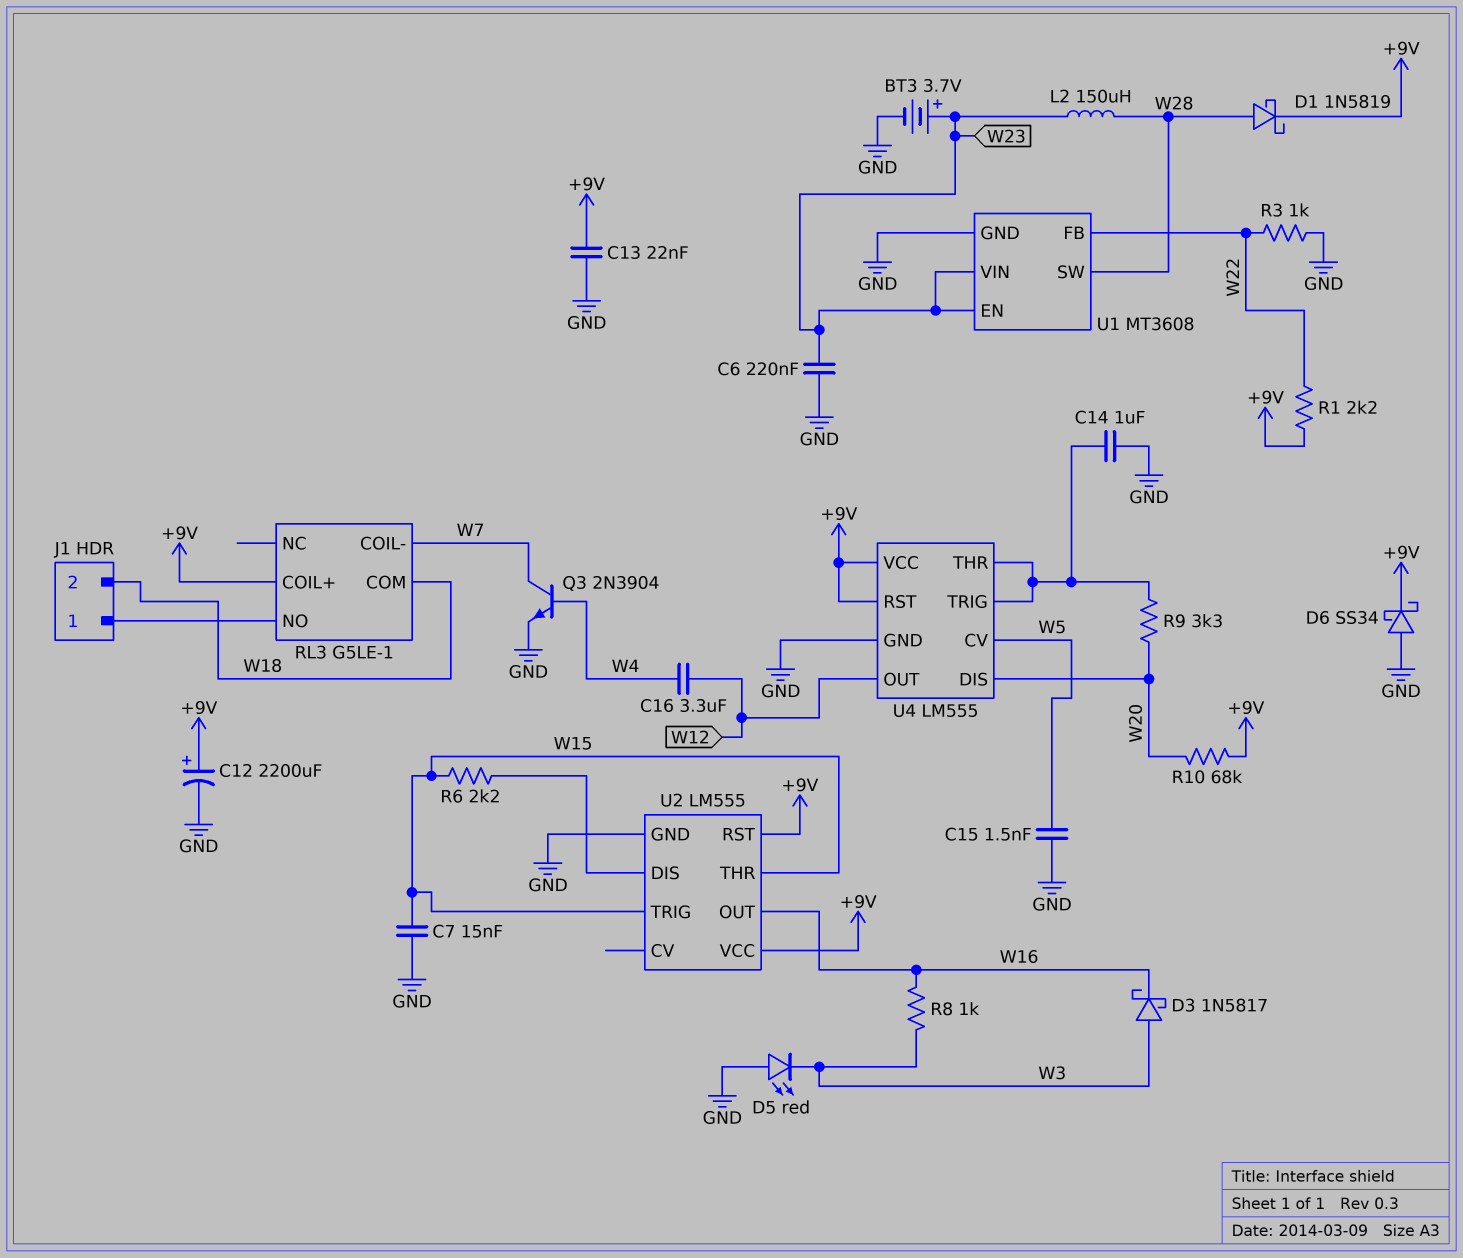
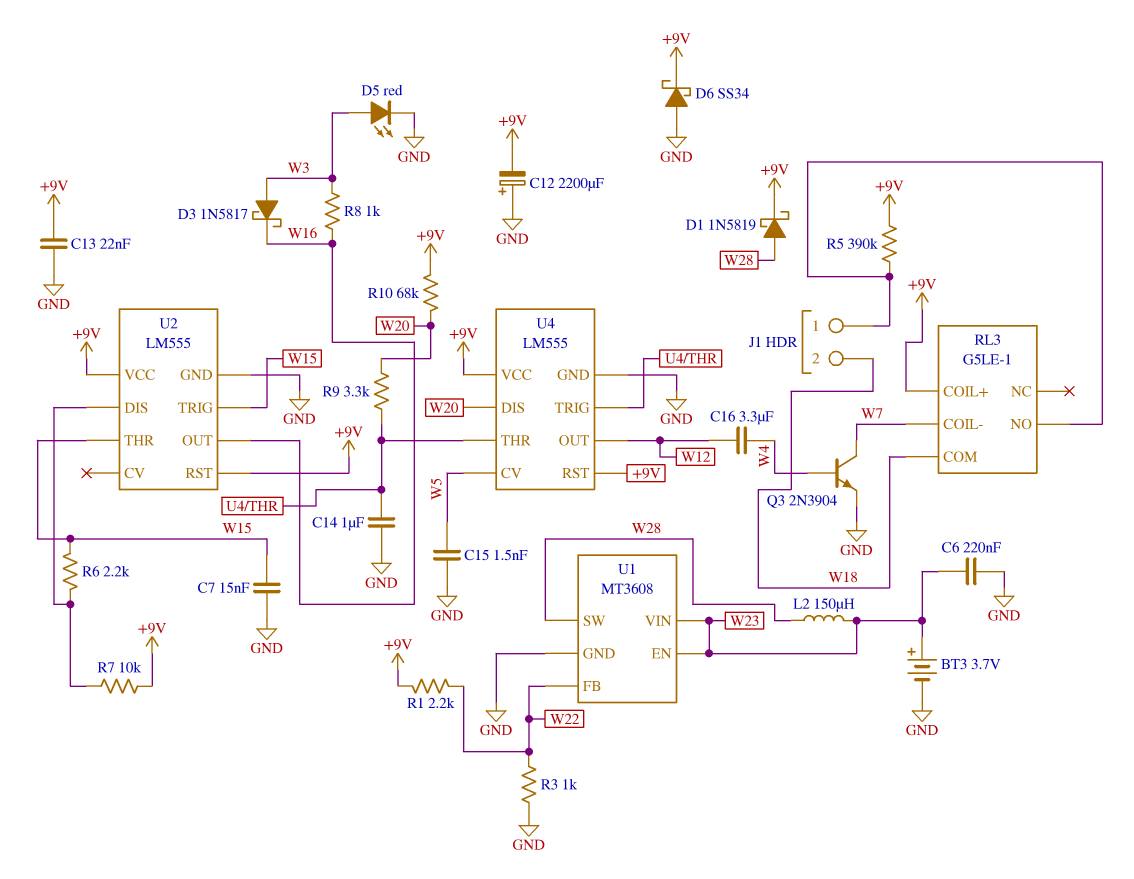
C12: 2200uF (plus +9V, minus GND) -> 2200uF (plus GND, minus +9V)
D5: LED red (A GND, K W3) -> LED red (A W3, K GND)
R5: none -> 390k (+9V, J1/1)
R7: none -> 10k (+9V, U2/DIS)

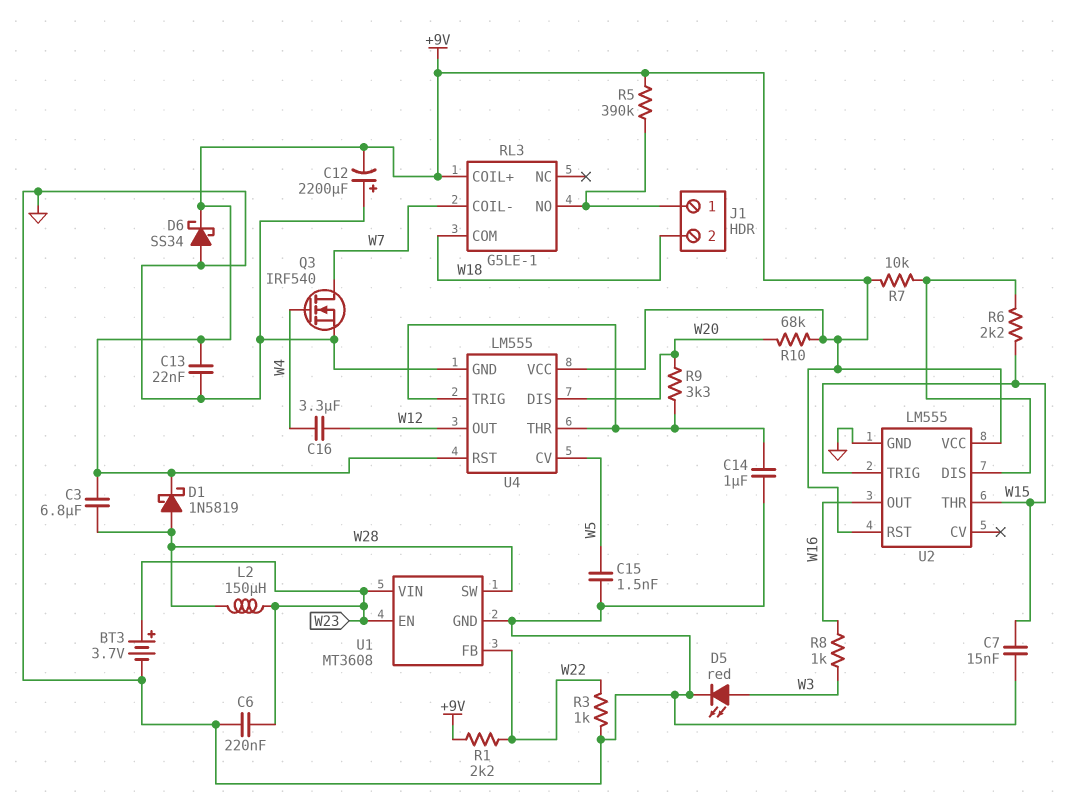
C3: none -> 6.8uF (+9V, W28)
D3: schottky 1N5817 (A W3, K W16) -> none
Q3: NPN 2N3904 (B W4, C W7, E GND) -> NMOS IRF540 (G W4, D W7, S GND)

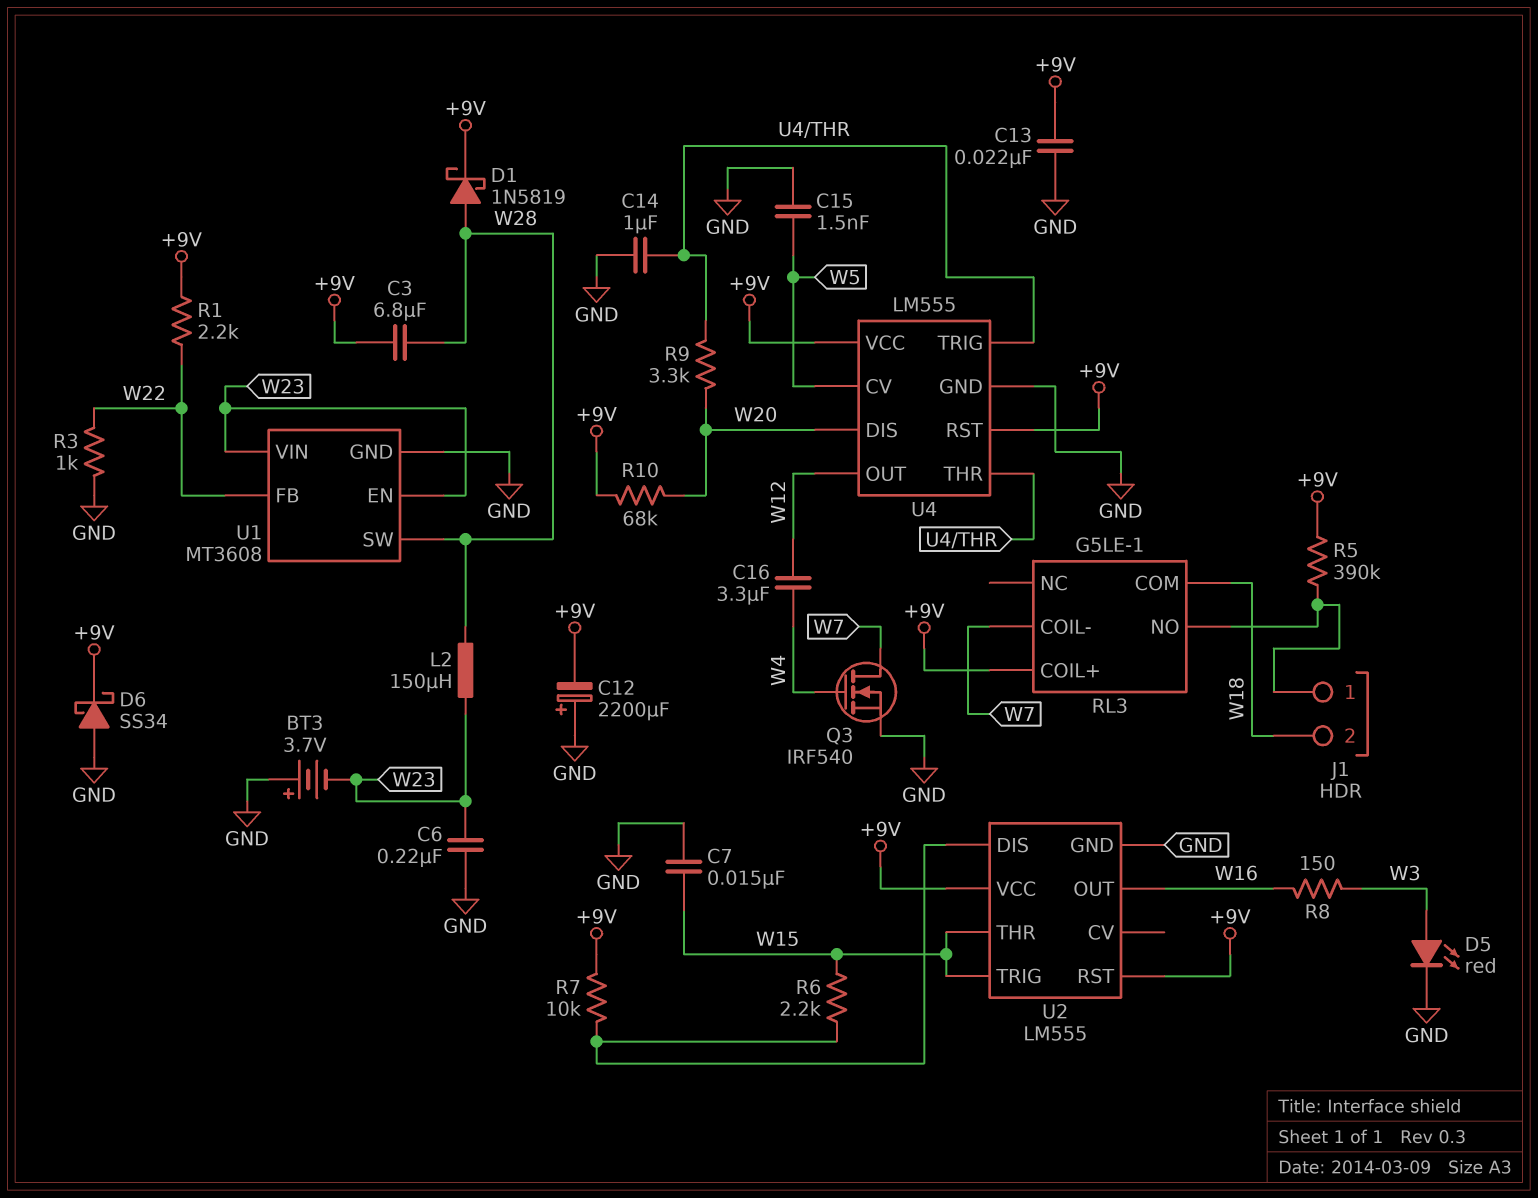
BT3: 3.7V (plus W23, minus GND) -> 3.7V (plus GND, minus W23)
R8: 1k (W3, W16) -> 150 (W3, W16)

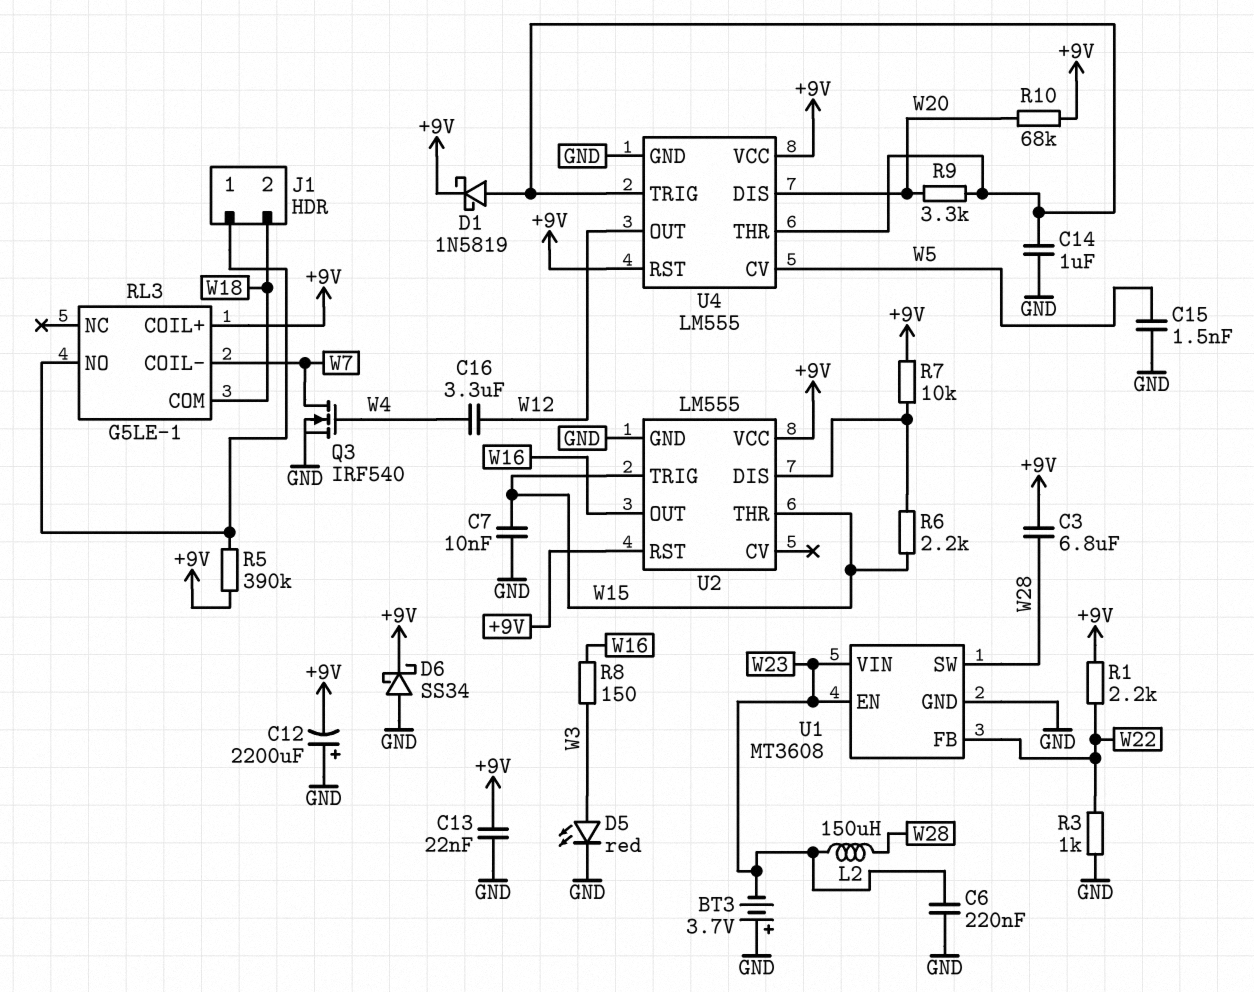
C7: 15nF (GND, W15) -> 10nF (GND, W15)
D1: schottky 1N5819 (A W28, K +9V) -> schottky 1N5819 (A U4/THR, K +9V)

